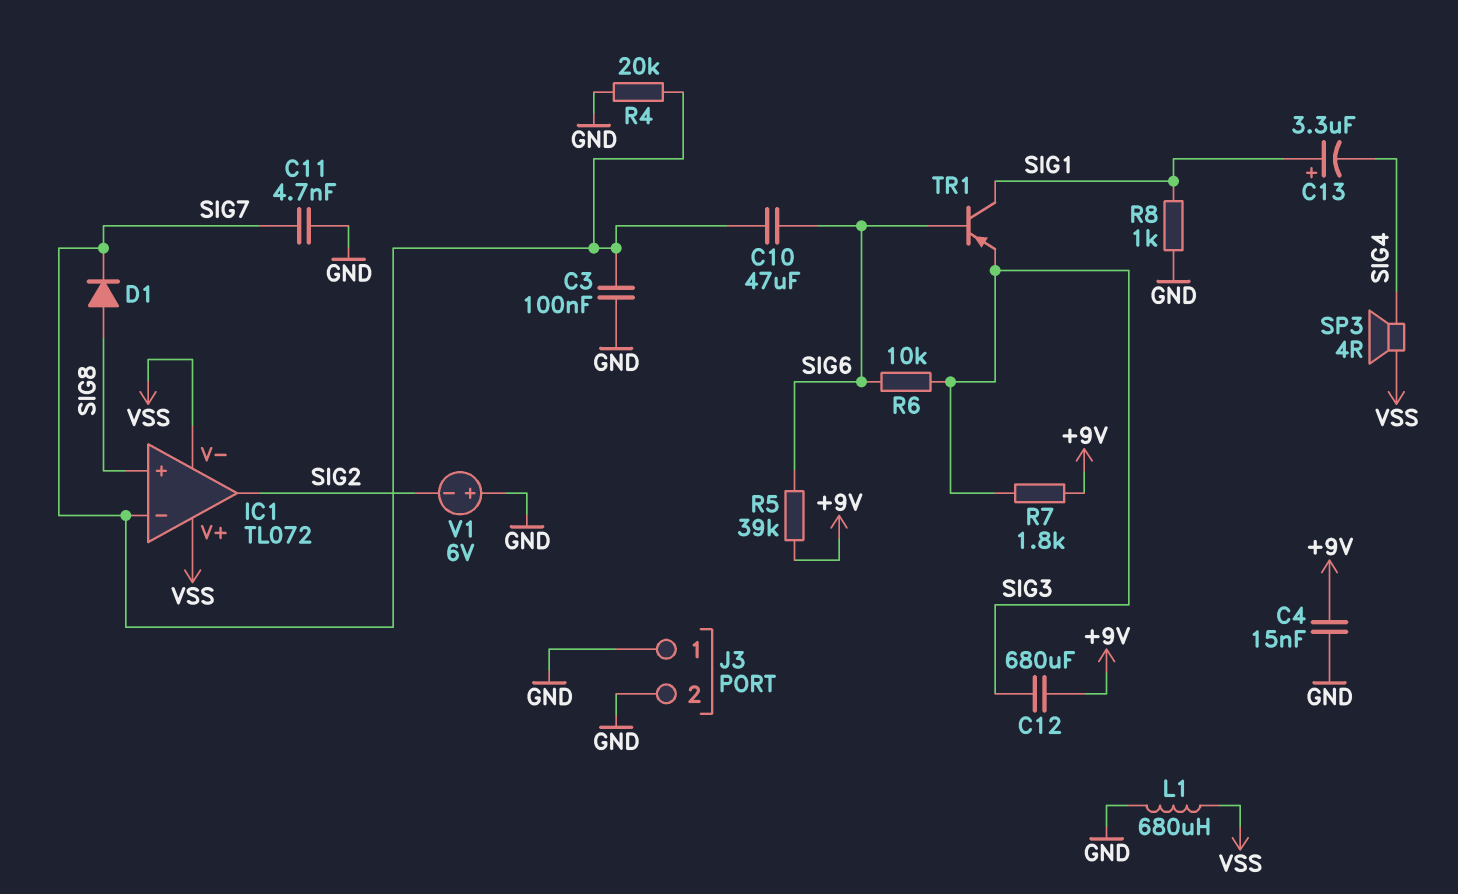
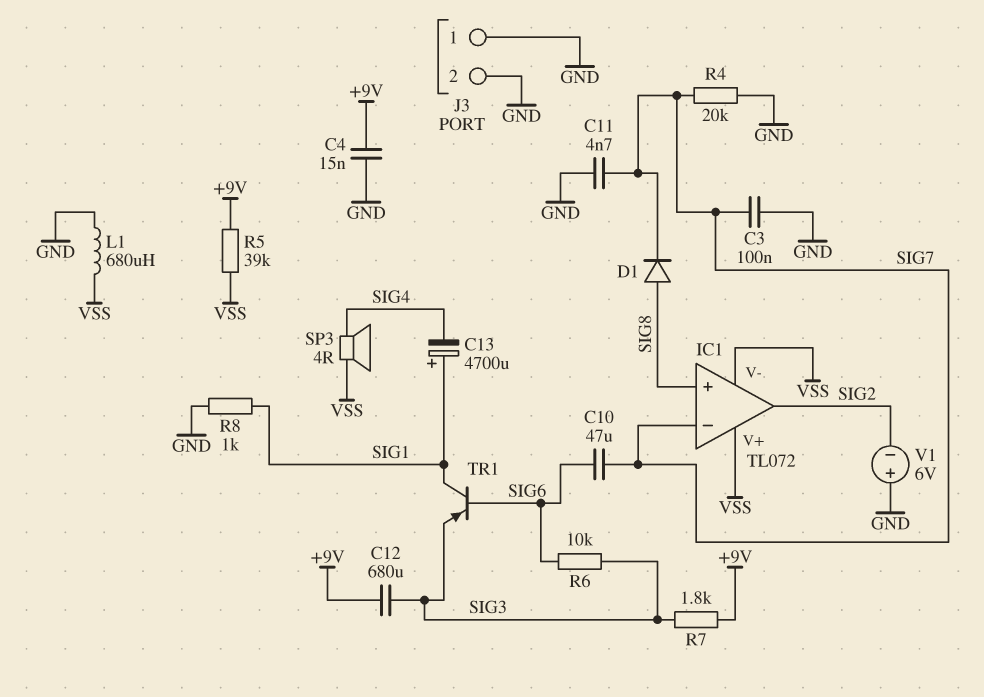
C13: 3.3uF (plus SIG1, minus SIG4) -> 4700uF (plus SIG1, minus SIG4)
R5: 39k (+9V, SIG6) -> 39k (+9V, VSS)

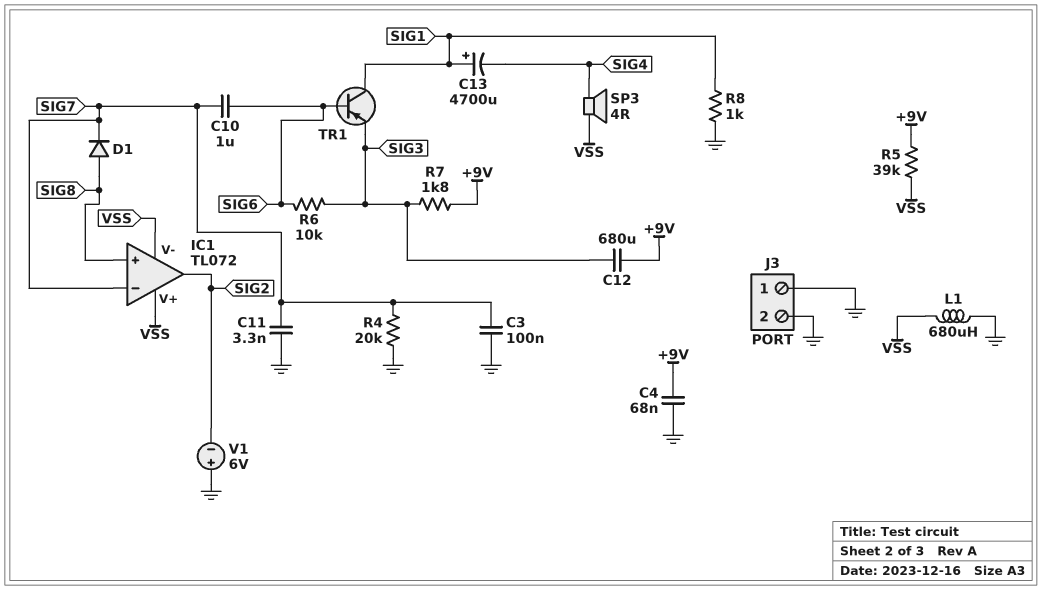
C4: 15nF (+9V, GND) -> 68nF (+9V, GND)
C10: 47uF (SIG6, SIG7) -> 1uF (SIG6, SIG7)
C11: 4.7nF (GND, SIG7) -> 3.3nF (GND, SIG7)

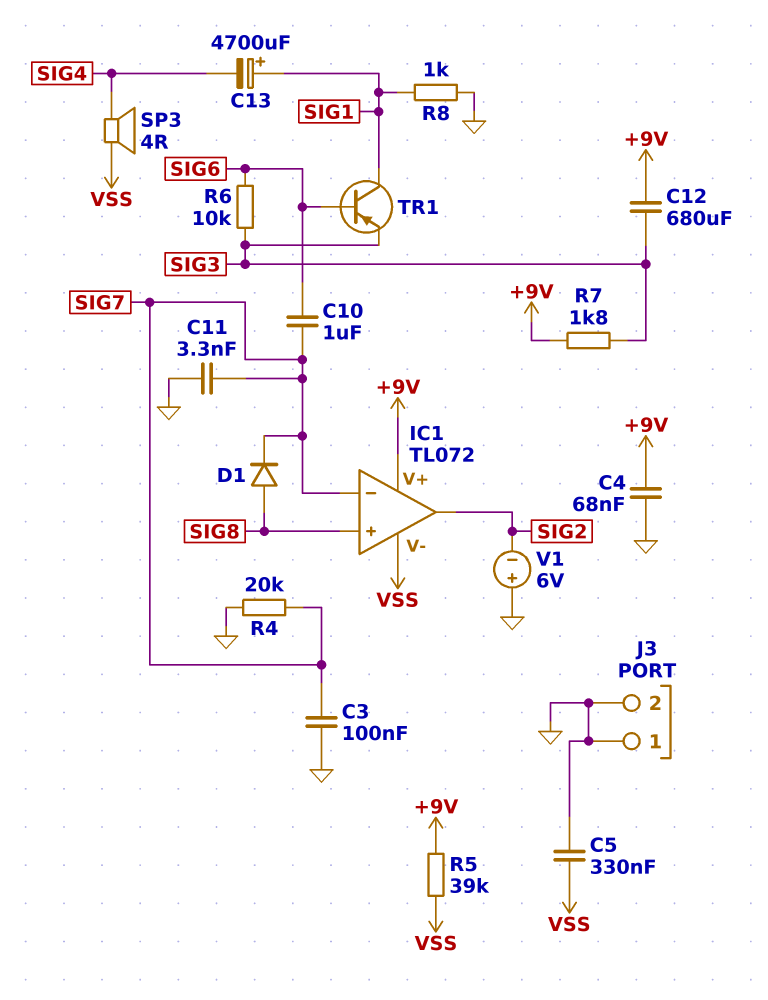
C5: none -> 330nF (GND, VSS)
IC1 pin V+: VSS -> +9V
L1: 680uH (GND, VSS) -> none

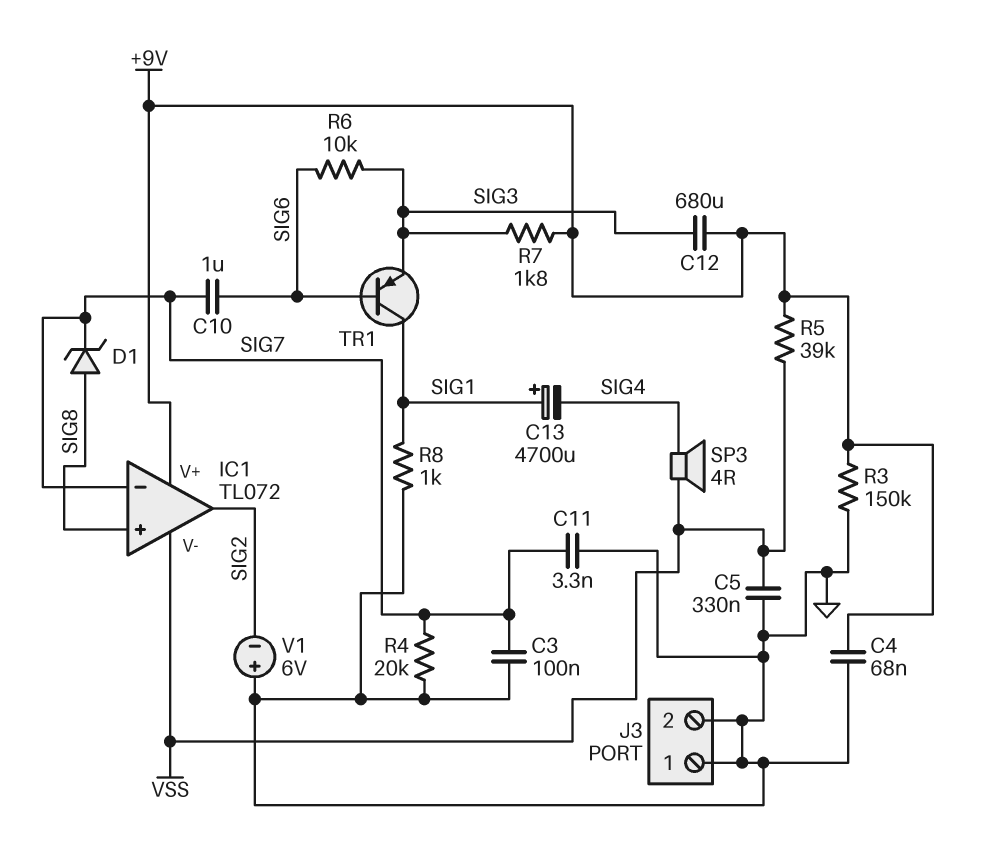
D1: diode (A SIG8, K SIG7) -> zener (A SIG8, K SIG7)
R3: none -> 150k (+9V, GND)

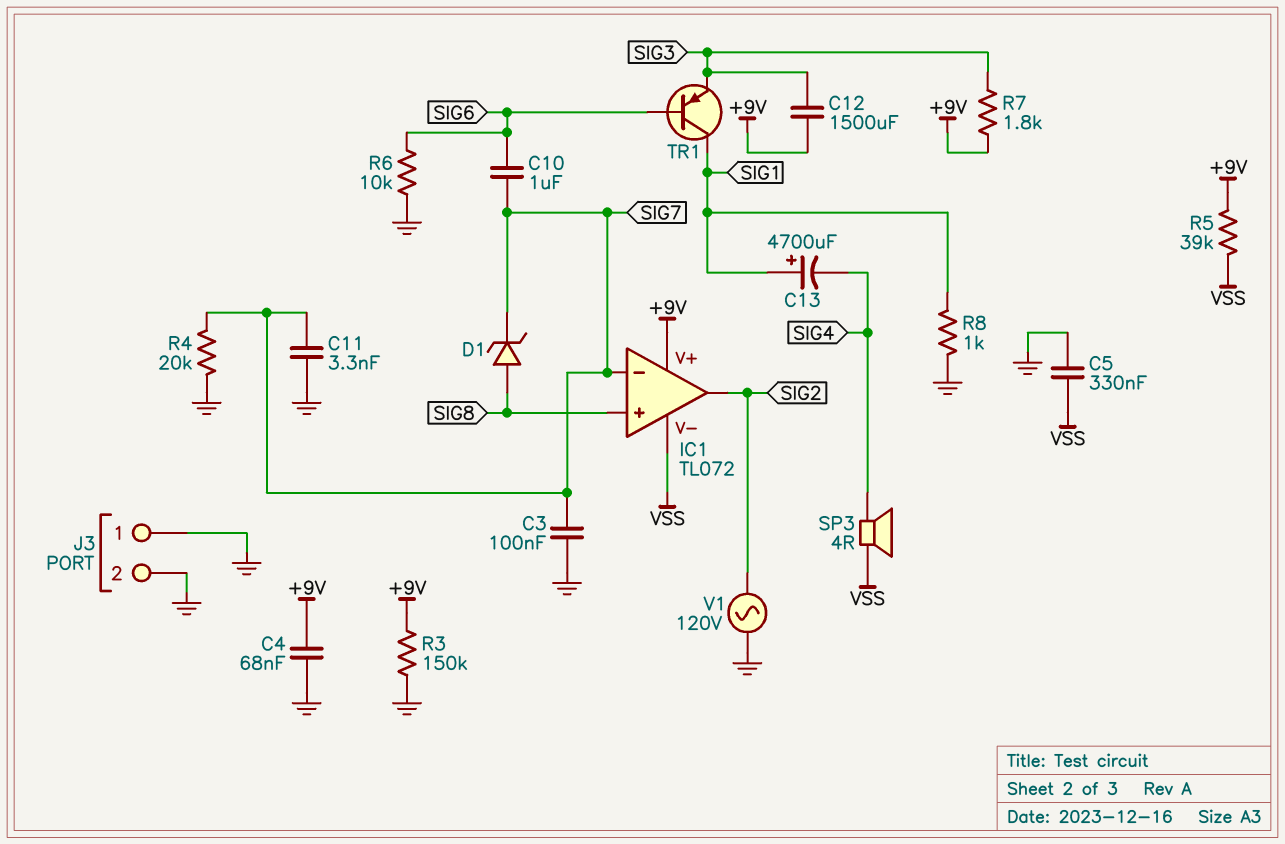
C12: 680uF (+9V, SIG3) -> 1500uF (+9V, SIG3)
R6: 10k (SIG3, SIG6) -> 10k (GND, SIG6)
V1: 6V (plus GND, minus SIG2) -> AC 120V (GND, SIG2)

